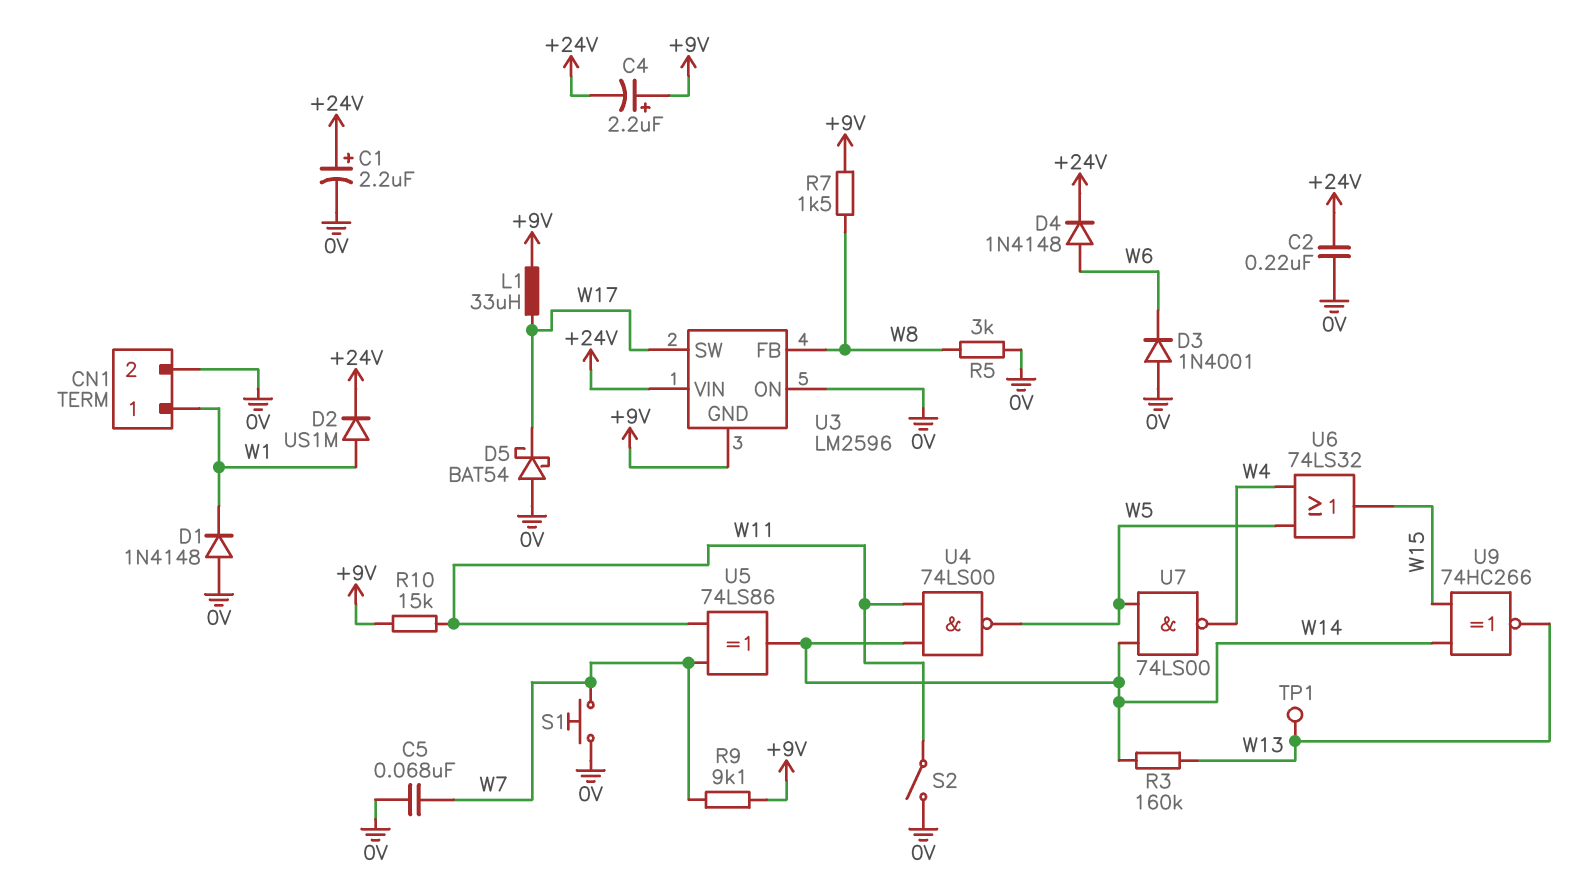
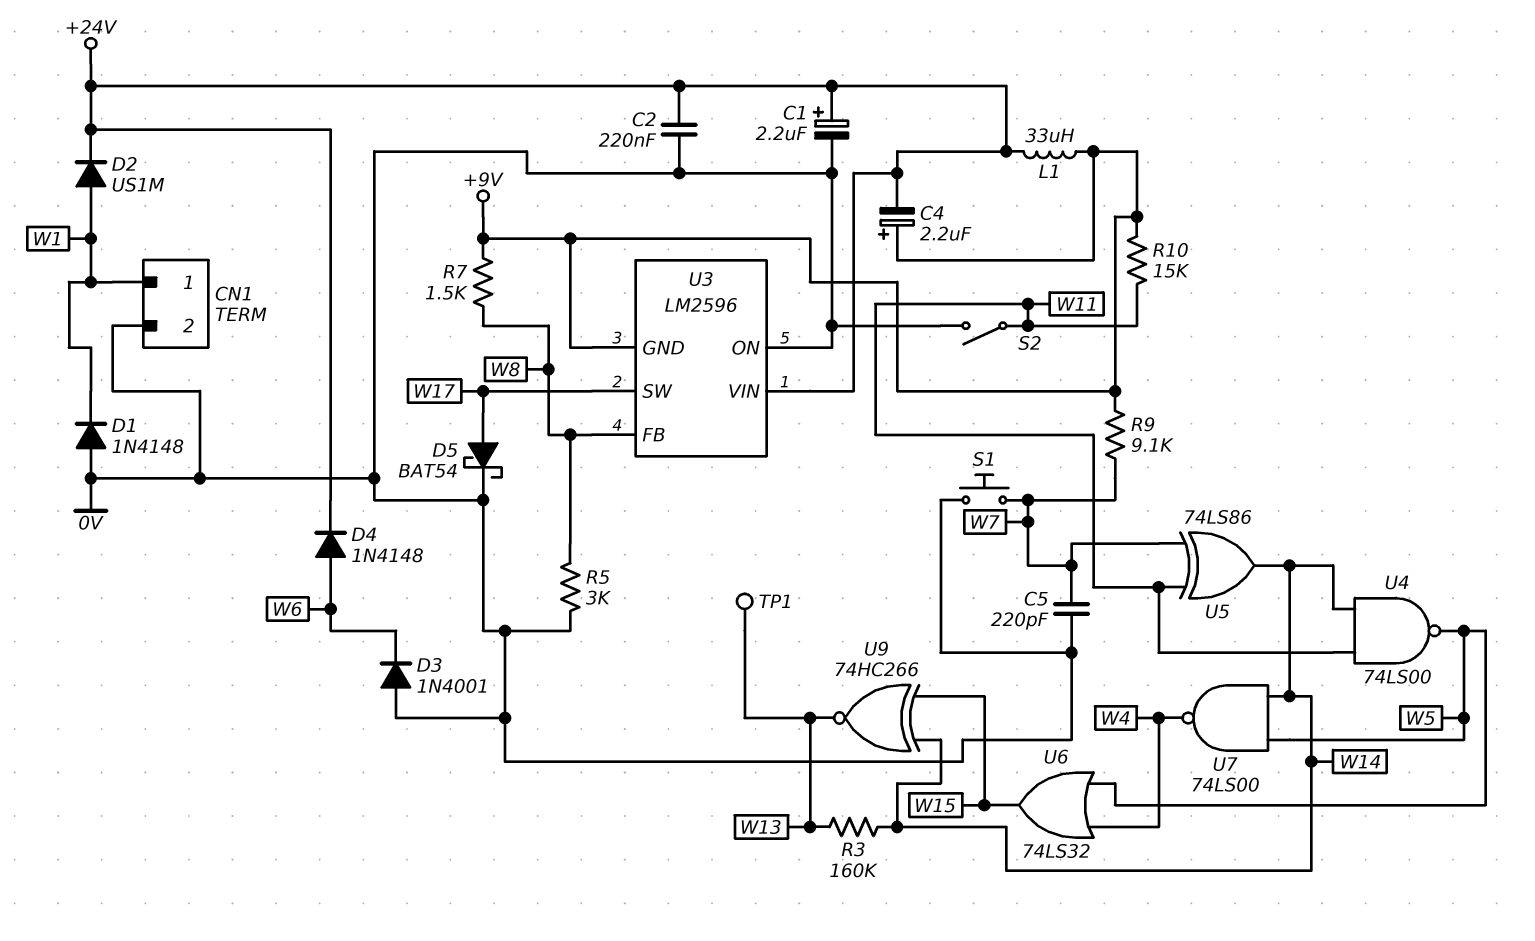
C5: 68nF (0V, W7) -> 220pF (0V, W7)
D5: schottky BAT54 (A 0V, K W17) -> schottky BAT54 (A W17, K 0V)
L1: 33uH (+9V, W17) -> 33uH (+9V, +24V)

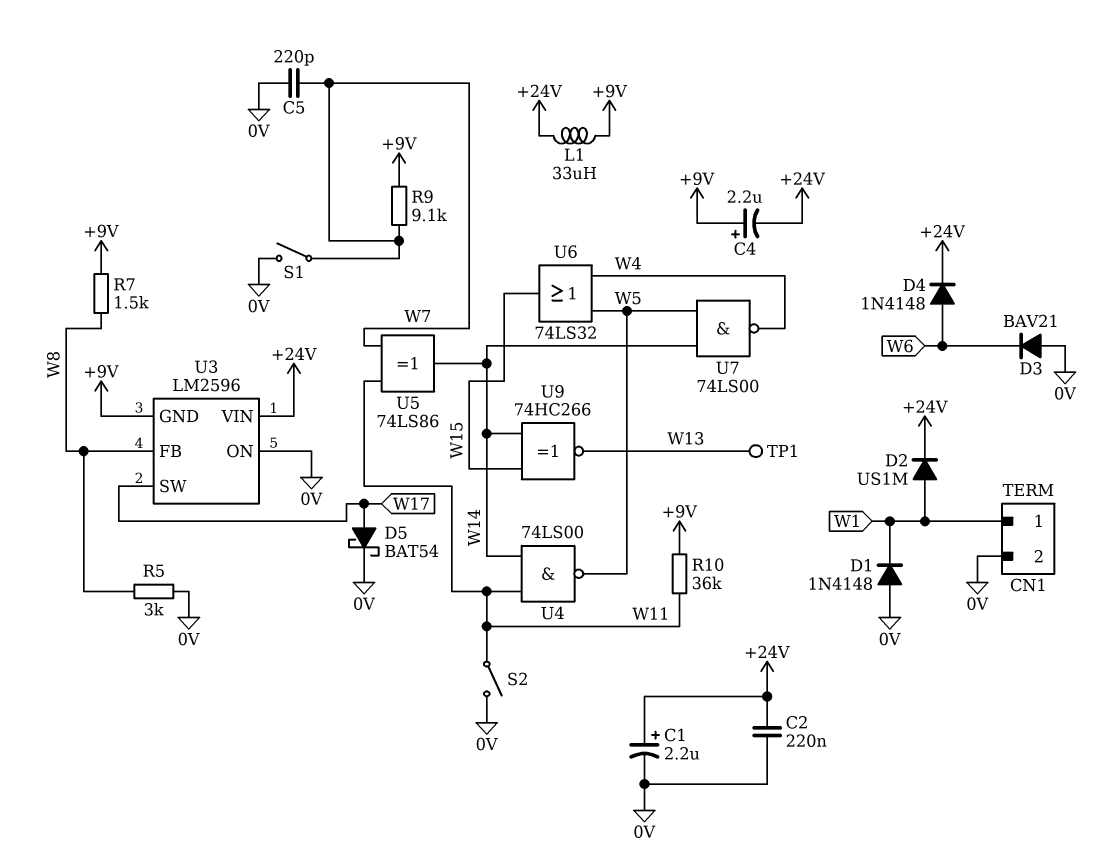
D3: diode 1N4001 (A 0V, K W6) -> diode BAV21 (A 0V, K W6)
R3: 160k (W13, W14) -> none
R10: 15k (+9V, W11) -> 36k (+9V, W11)
S1: button (0V, W7) -> switch (0V, W7)

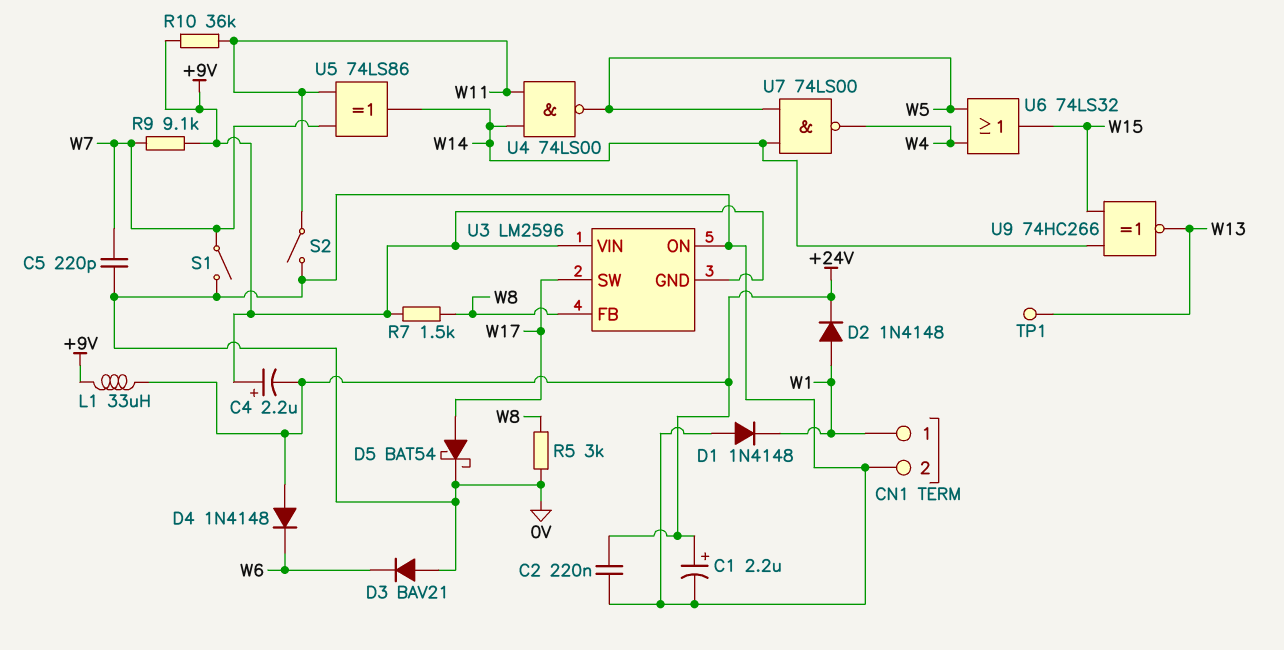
D2: diode US1M (A W1, K +24V) -> diode 1N4148 (A W1, K +24V)
D4: diode 1N4148 (A W6, K +24V) -> diode 1N4148 (A +24V, K W6)
U3 pin VIN: +24V -> +9V

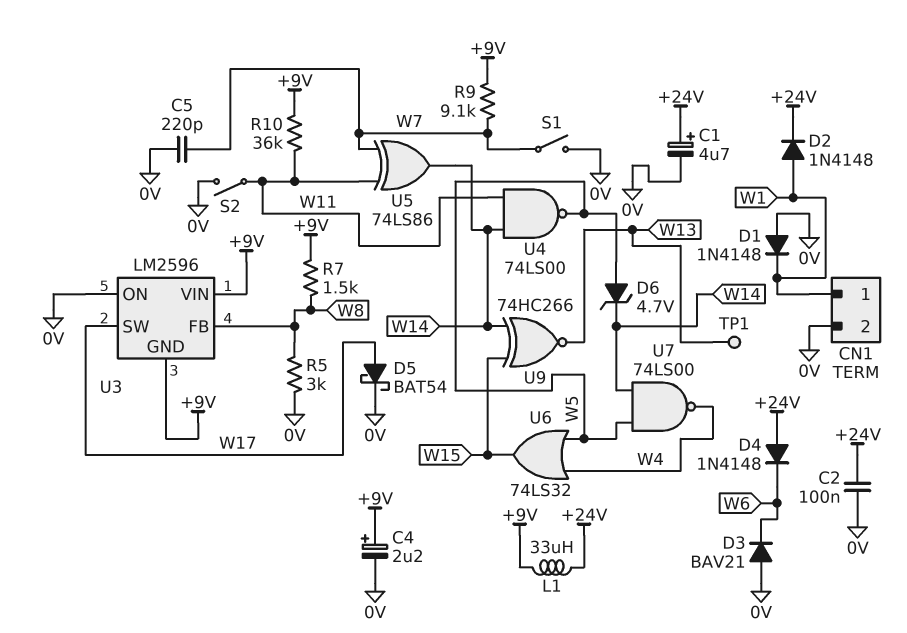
C1: 2.2uF (plus +24V, minus 0V) -> 4.7uF (plus +24V, minus 0V)
C2: 220nF (+24V, 0V) -> 100nF (+24V, 0V)
C4: 2.2uF (plus +9V, minus +24V) -> 2.2uF (plus +9V, minus 0V)
D6: none -> zener 4.7V (A W5, K W14)

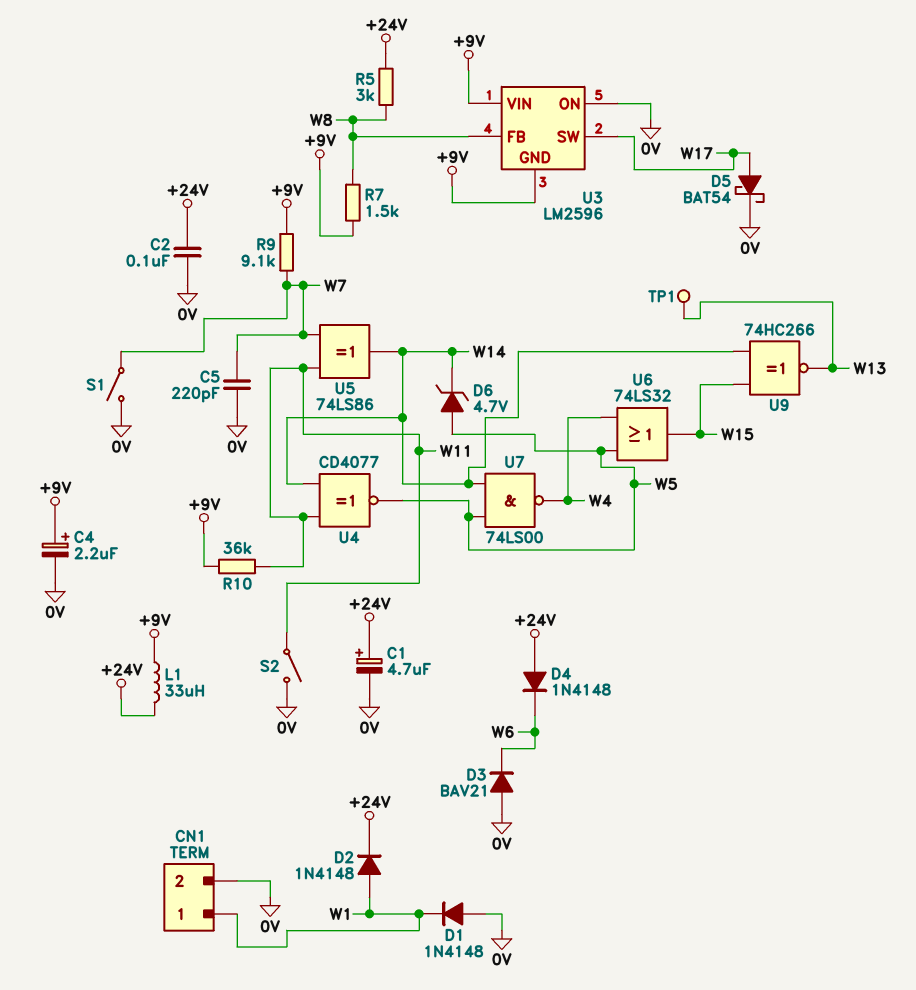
R5: 3k (0V, W8) -> 3k (+24V, W8)
U4: NAND 74LS00 (in W11, in W14, out W5) -> XNOR CD4077 (in W11, in W14, out W5)

